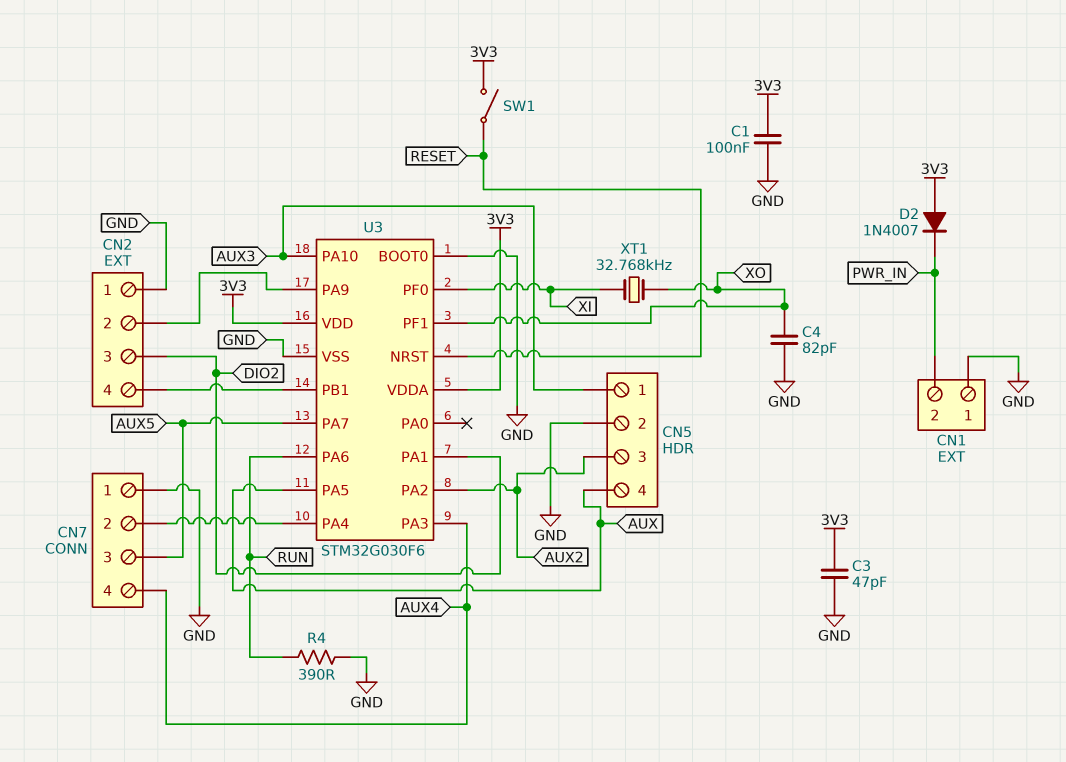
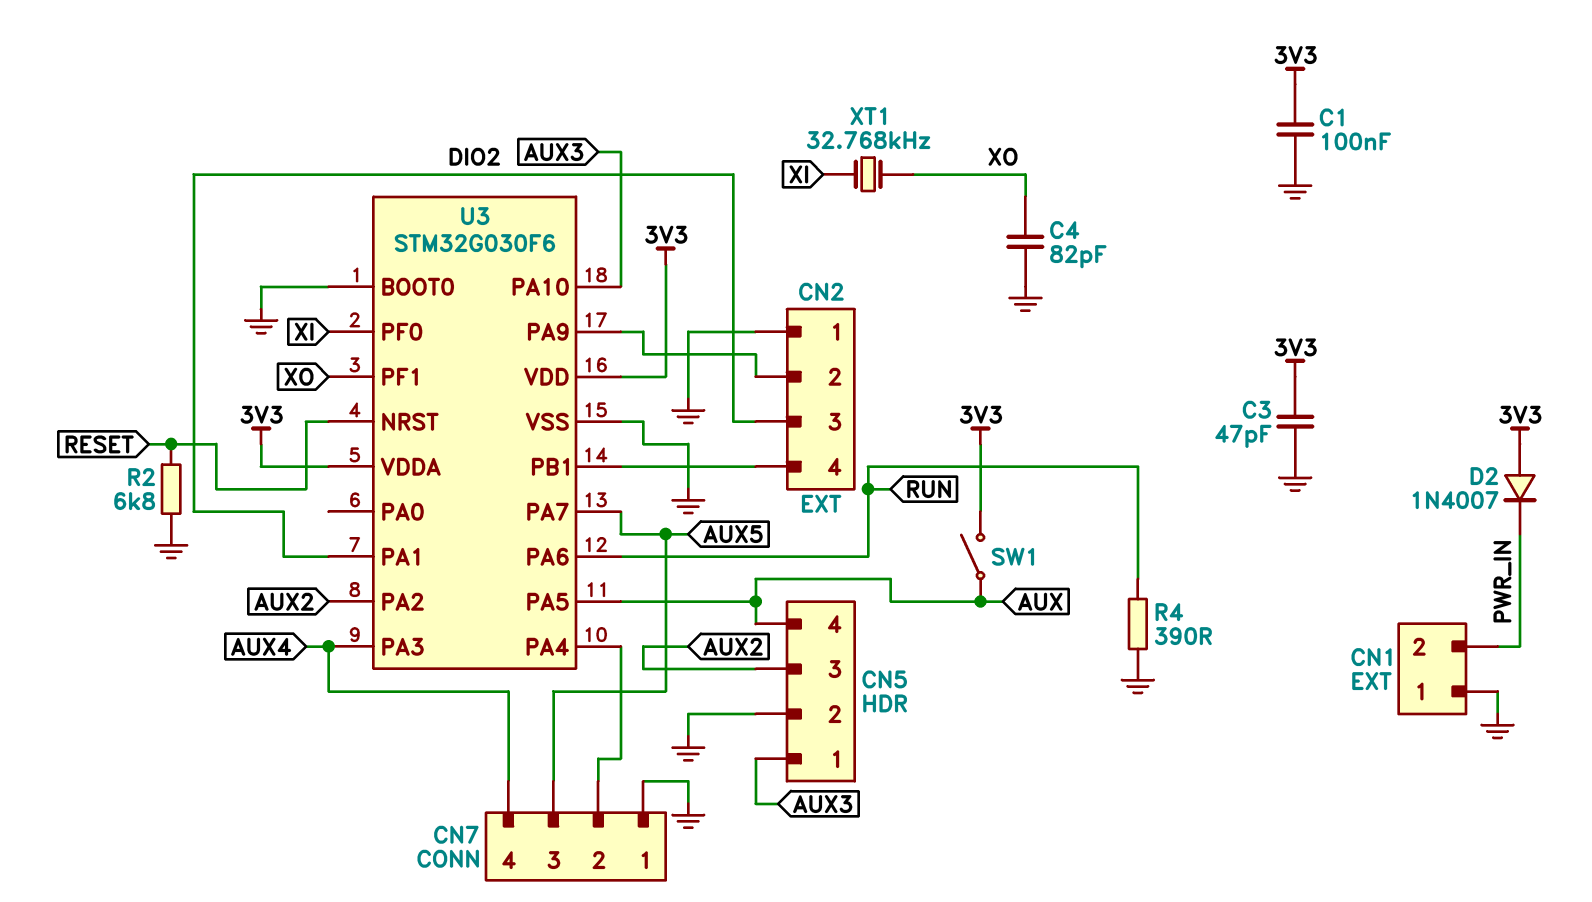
R2: none -> 6.8k (GND, RESET)
SW1: switch (3V3, RESET) -> switch (3V3, AUX)

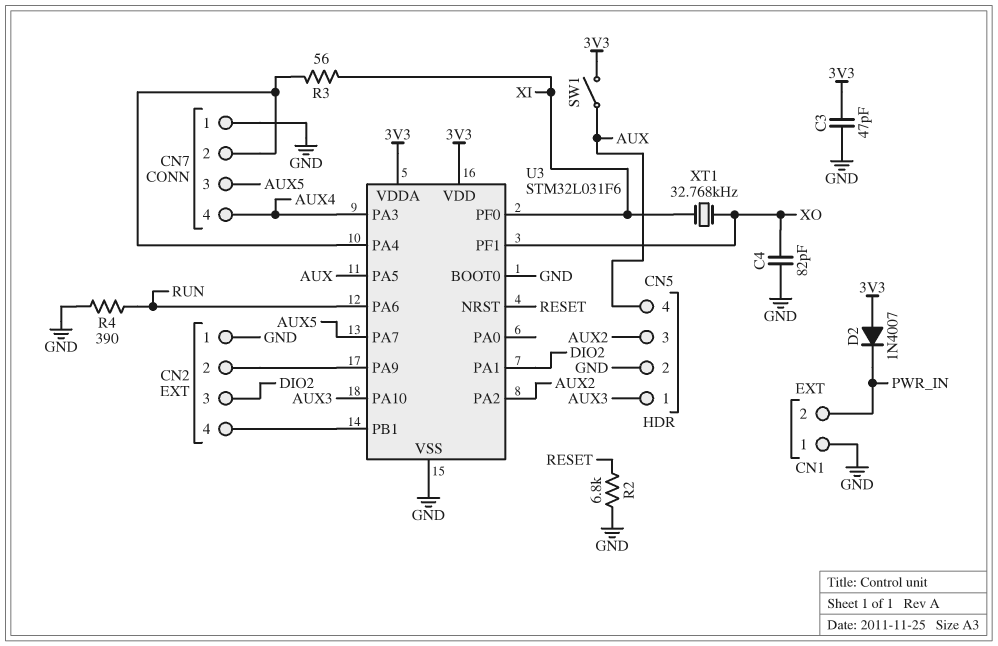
C1: 100nF (3V3, GND) -> none
R3: none -> 56 (CN7/2, XI)
U3: STM32G030F6 -> STM32L031F6

